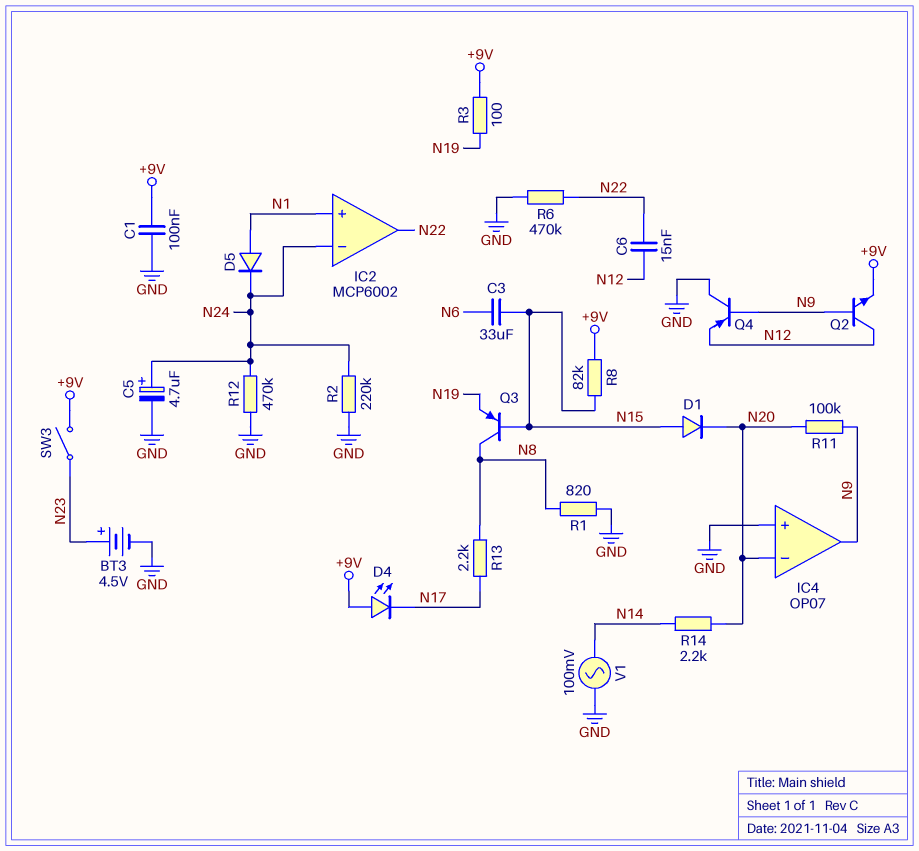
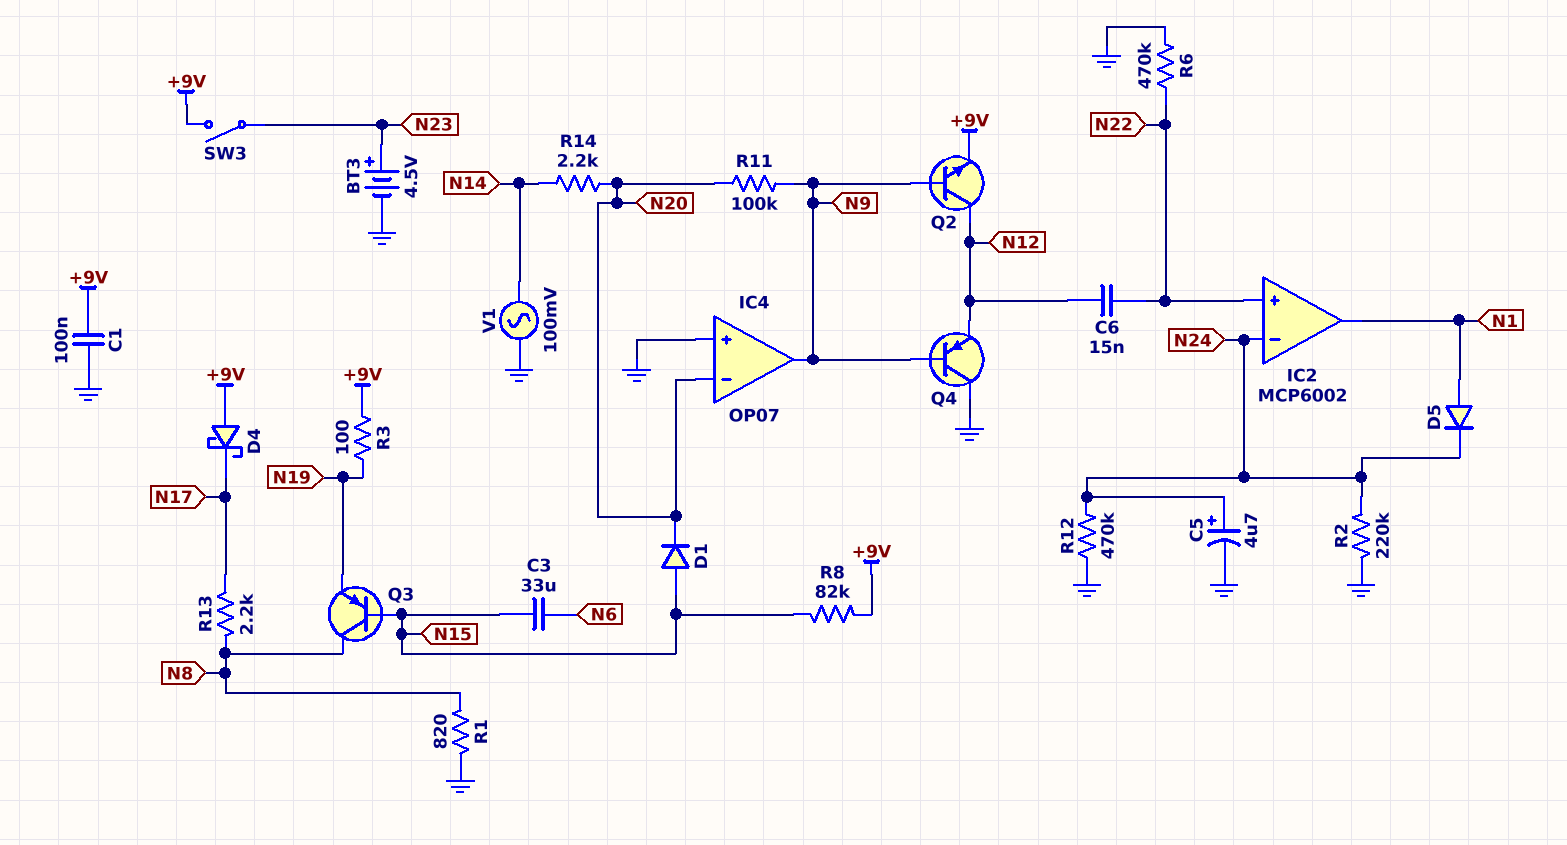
D4: LED (A +9V, K N17) -> schottky (A +9V, K N17)
IC2 pin in+: N1 -> N22
IC2 pin out: N22 -> N1

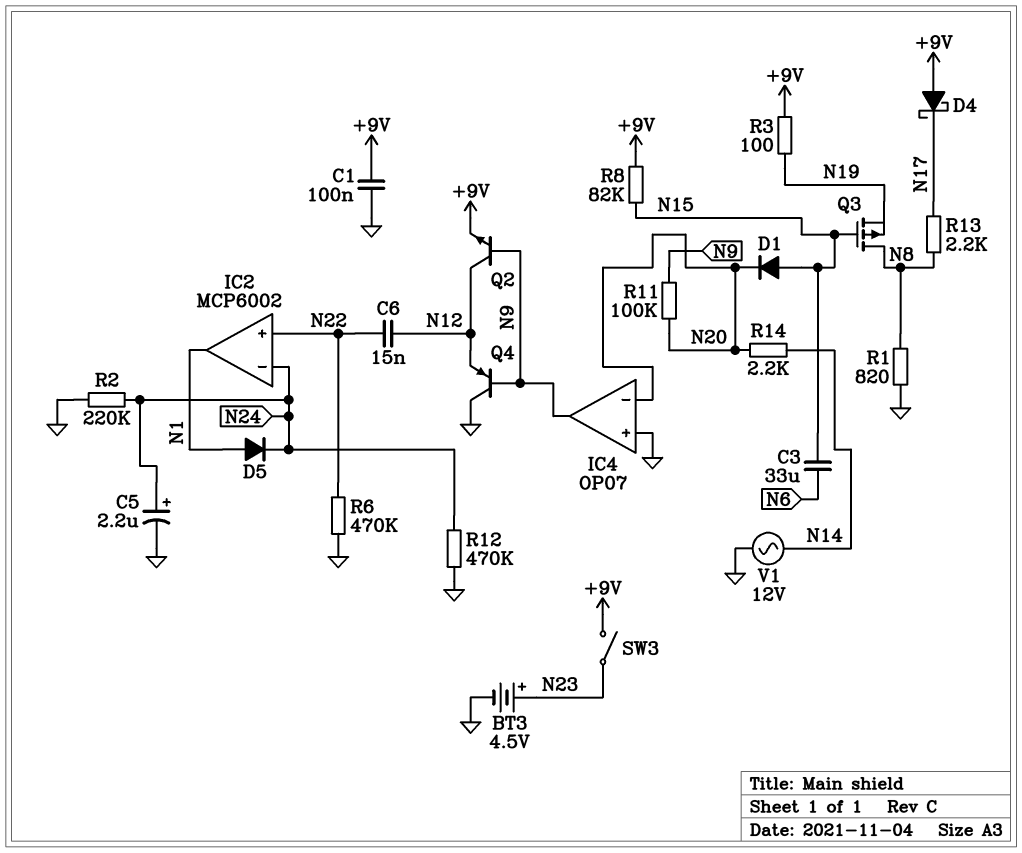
C5: 4.7uF (plus N24, minus GND) -> 2.2uF (plus N24, minus GND)
Q3: PNP (B N15, C N8, E N19) -> PMOS (G N15, D N8, S N19)
V1: AC 100mV (GND, N14) -> AC 12V (GND, N14)

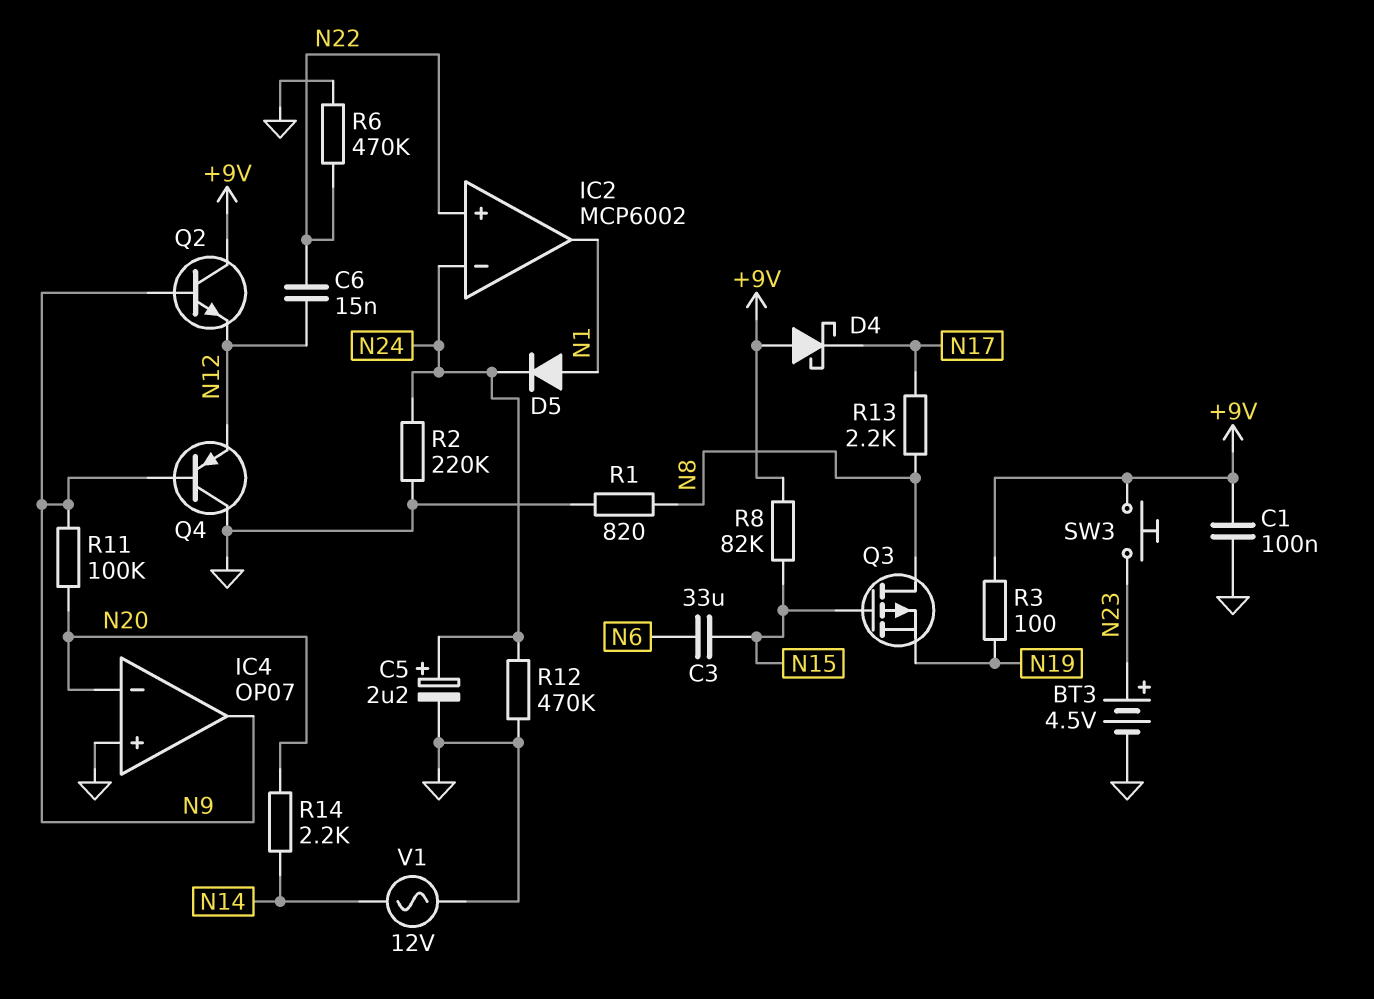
D1: diode (A N15, K N20) -> none
Q2: NPN (B N9, C N12, E +9V) -> NPN (B N9, C +9V, E N12)
SW3: switch (+9V, N23) -> button (+9V, N23)

